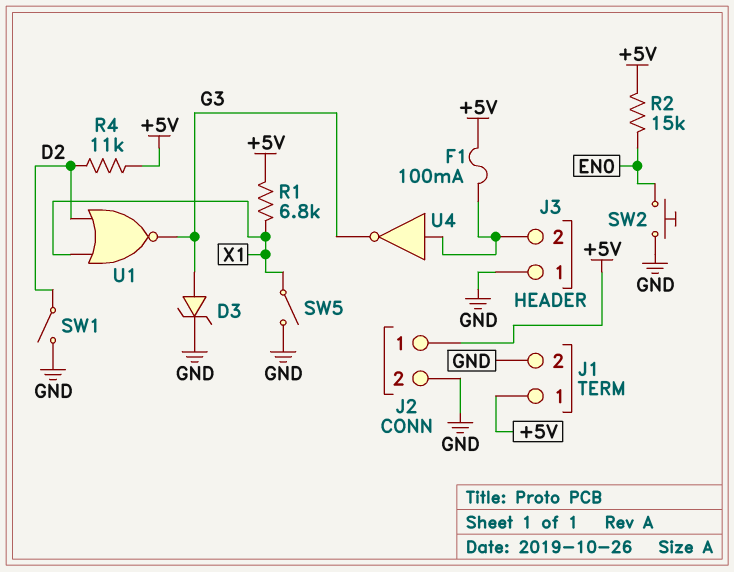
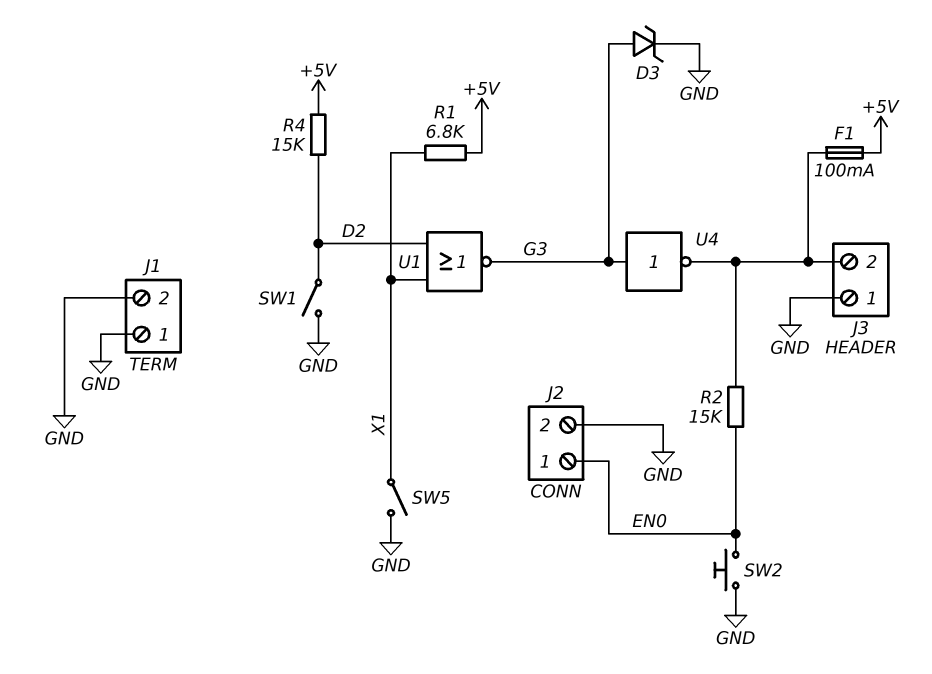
J1 pin 1: +5V -> GND
J2 pin 1: +5V -> EN0
R2: 15k (+5V, EN0) -> 15k (EN0, J3/2)
R4: 11k (+5V, D2) -> 15k (+5V, D2)
U4: NOT (in J3/2, out G3) -> NOT (in G3, out J3/2)

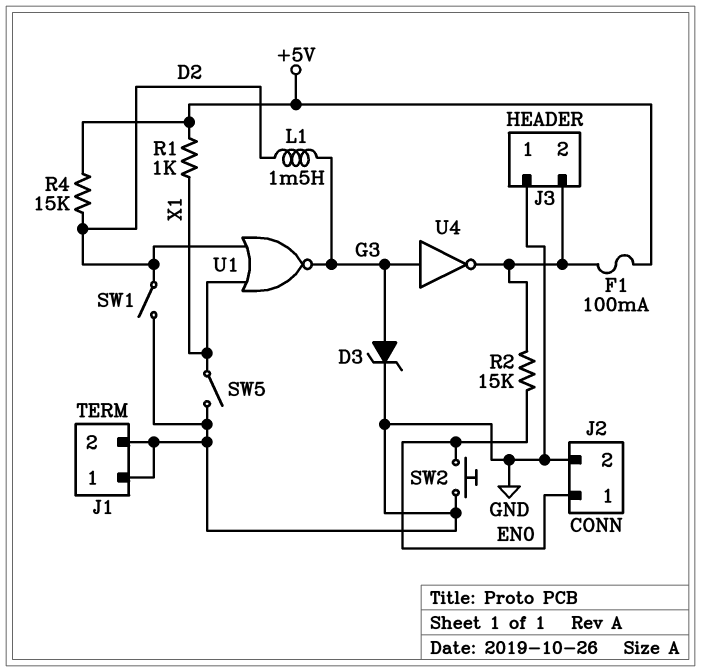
L1: none -> 1.5mH (D2, G3)
R1: 6.8k (+5V, X1) -> 1k (+5V, X1)

